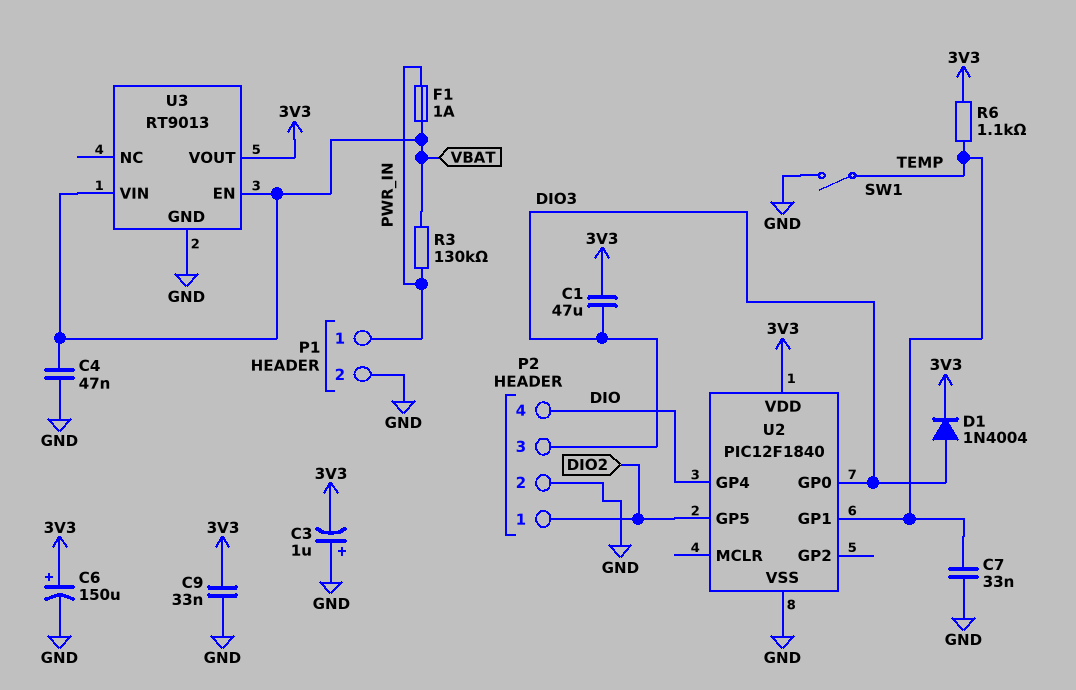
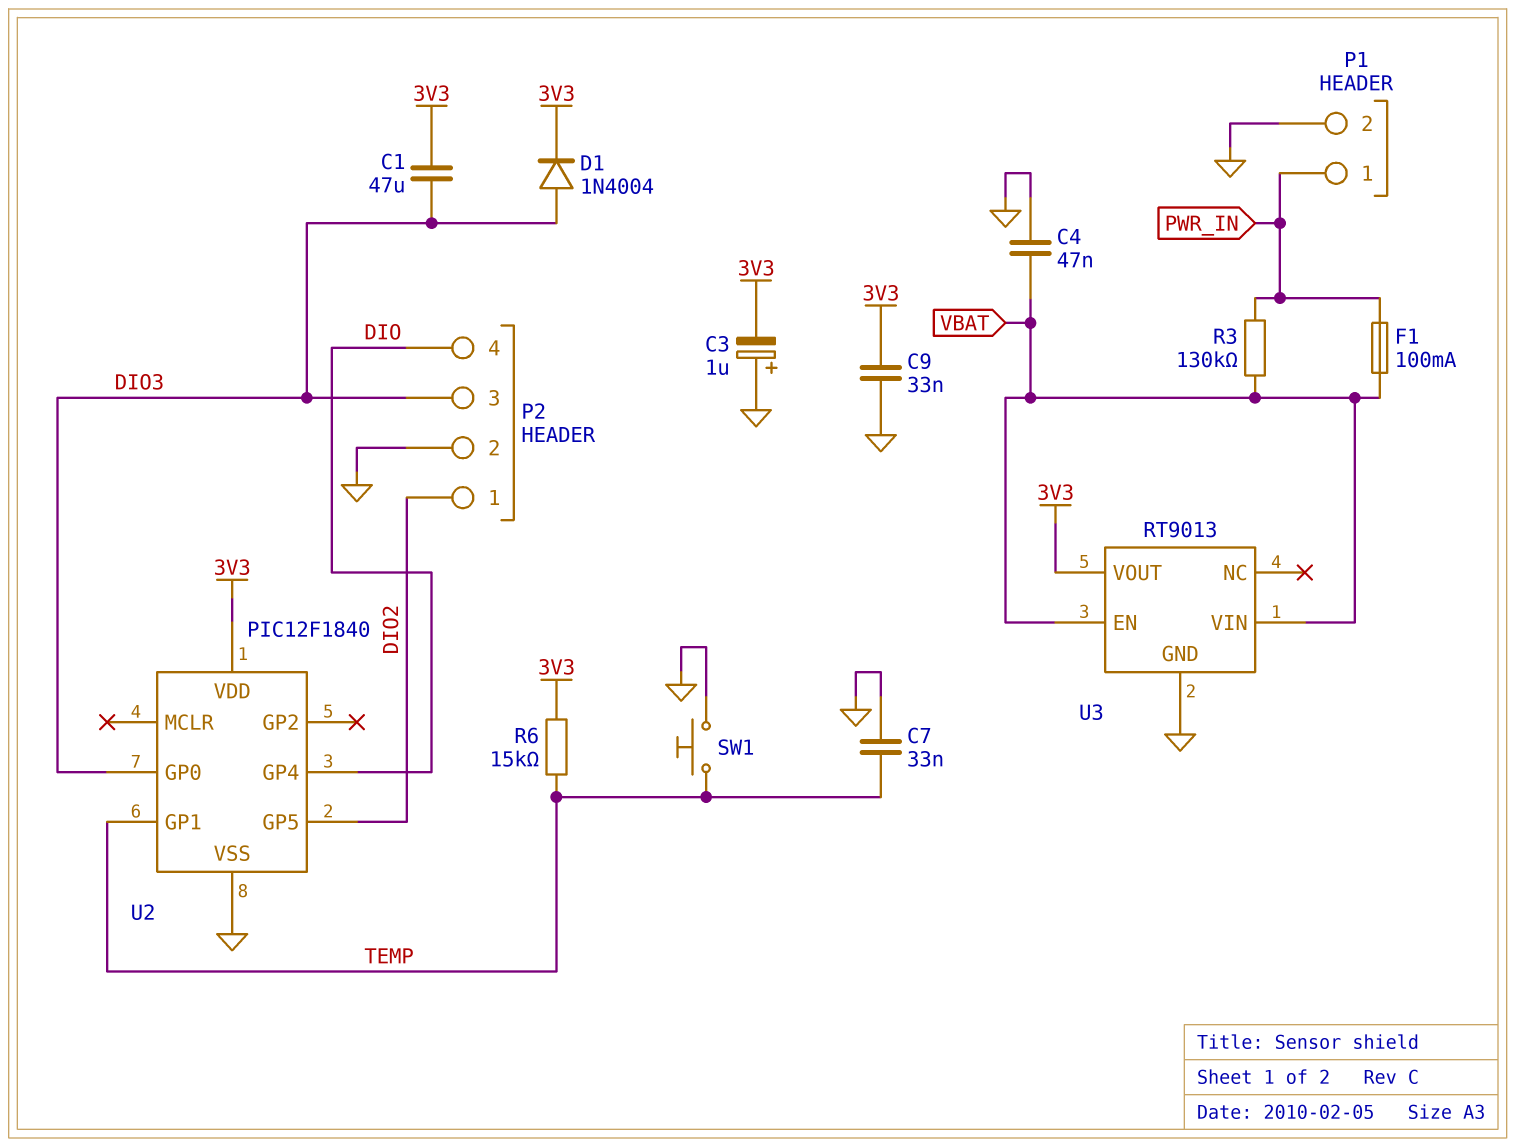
C6: 150uF (plus 3V3, minus GND) -> none
F1: 1A (PWR_IN, VBAT) -> 100mA (PWR_IN, VBAT)
R6: 1.1k (3V3, TEMP) -> 15k (3V3, TEMP)
SW1: switch (GND, TEMP) -> button (GND, TEMP)

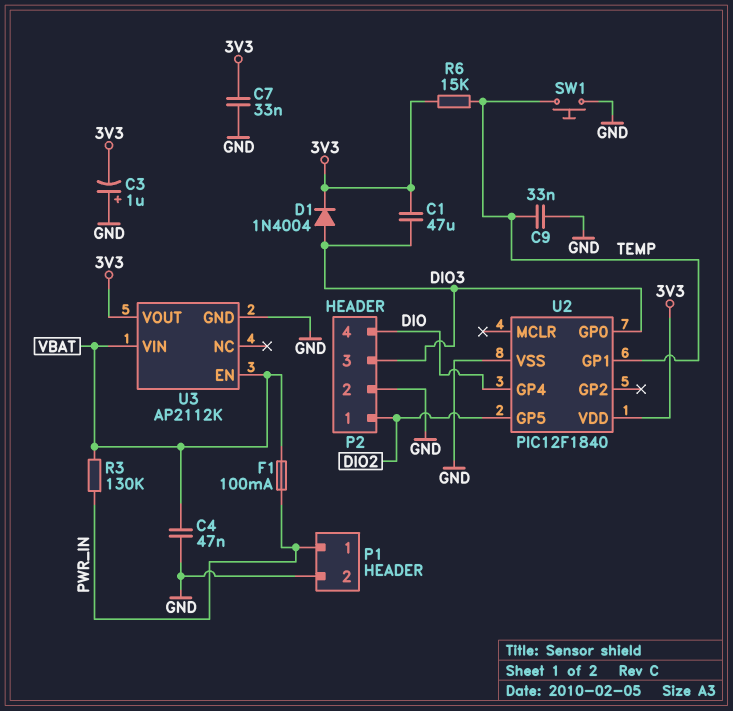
C7: 33nF (GND, TEMP) -> 33nF (3V3, GND)
C9: 33nF (3V3, GND) -> 33nF (GND, TEMP)
U3: RT9013 -> AP2112K

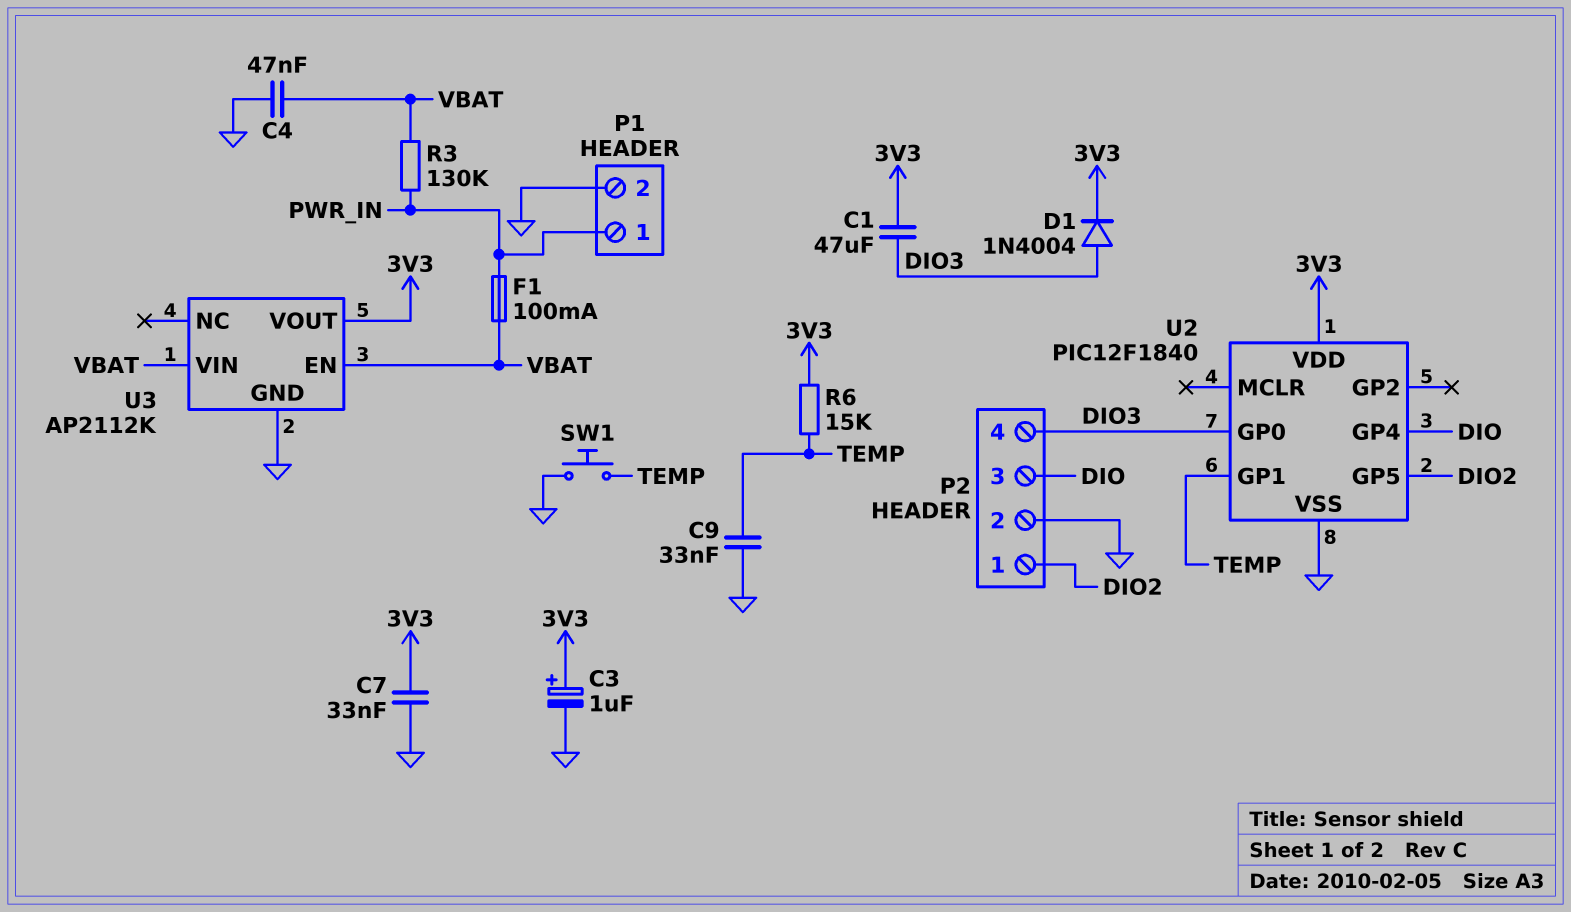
C3: 1uF (plus GND, minus 3V3) -> 1uF (plus 3V3, minus GND)
P2 pin 3: DIO3 -> DIO
P2 pin 4: DIO -> DIO3

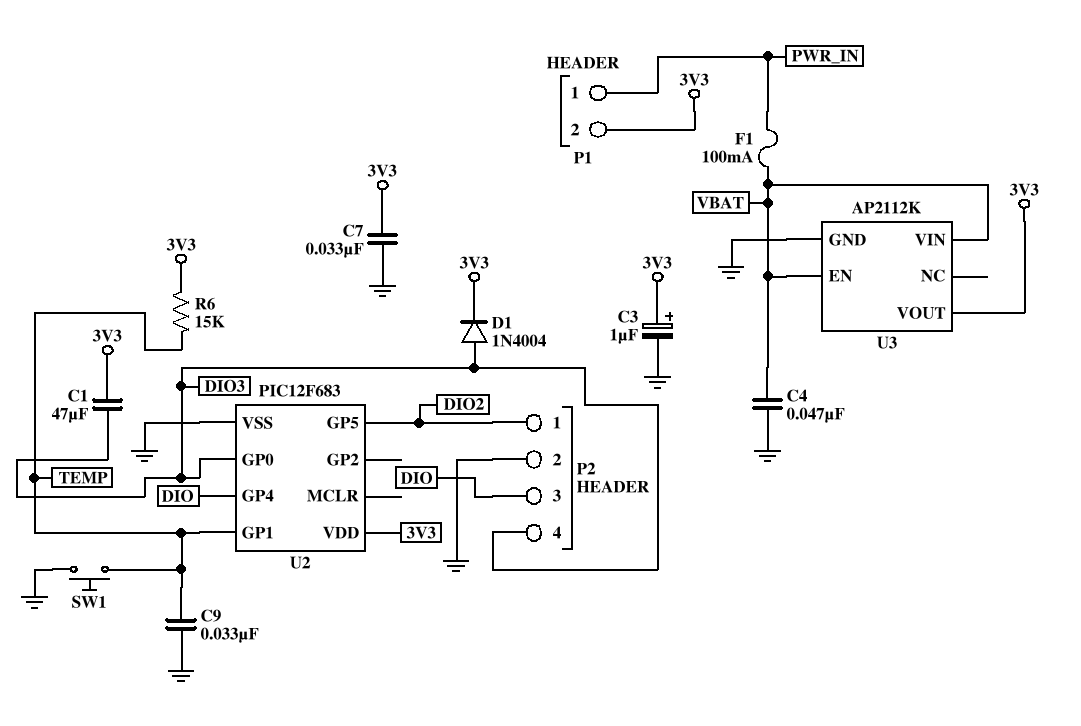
P1 pin 2: GND -> 3V3
R3: 130k (PWR_IN, VBAT) -> none
U2: PIC12F1840 -> PIC12F683

